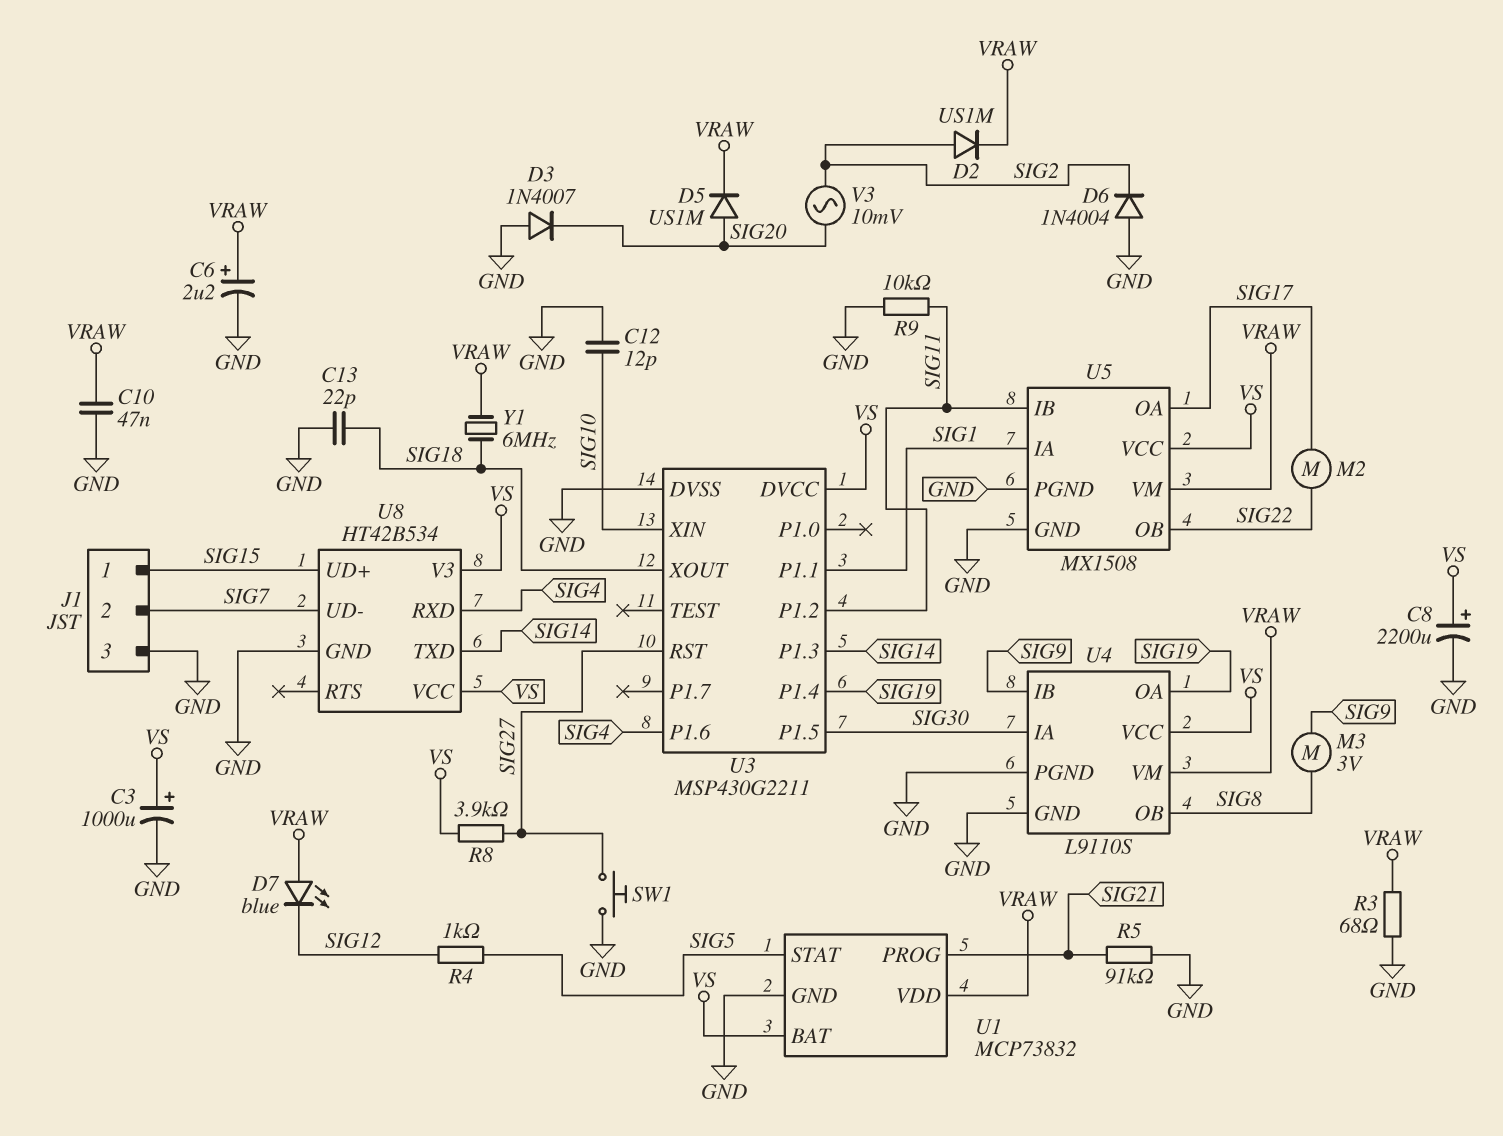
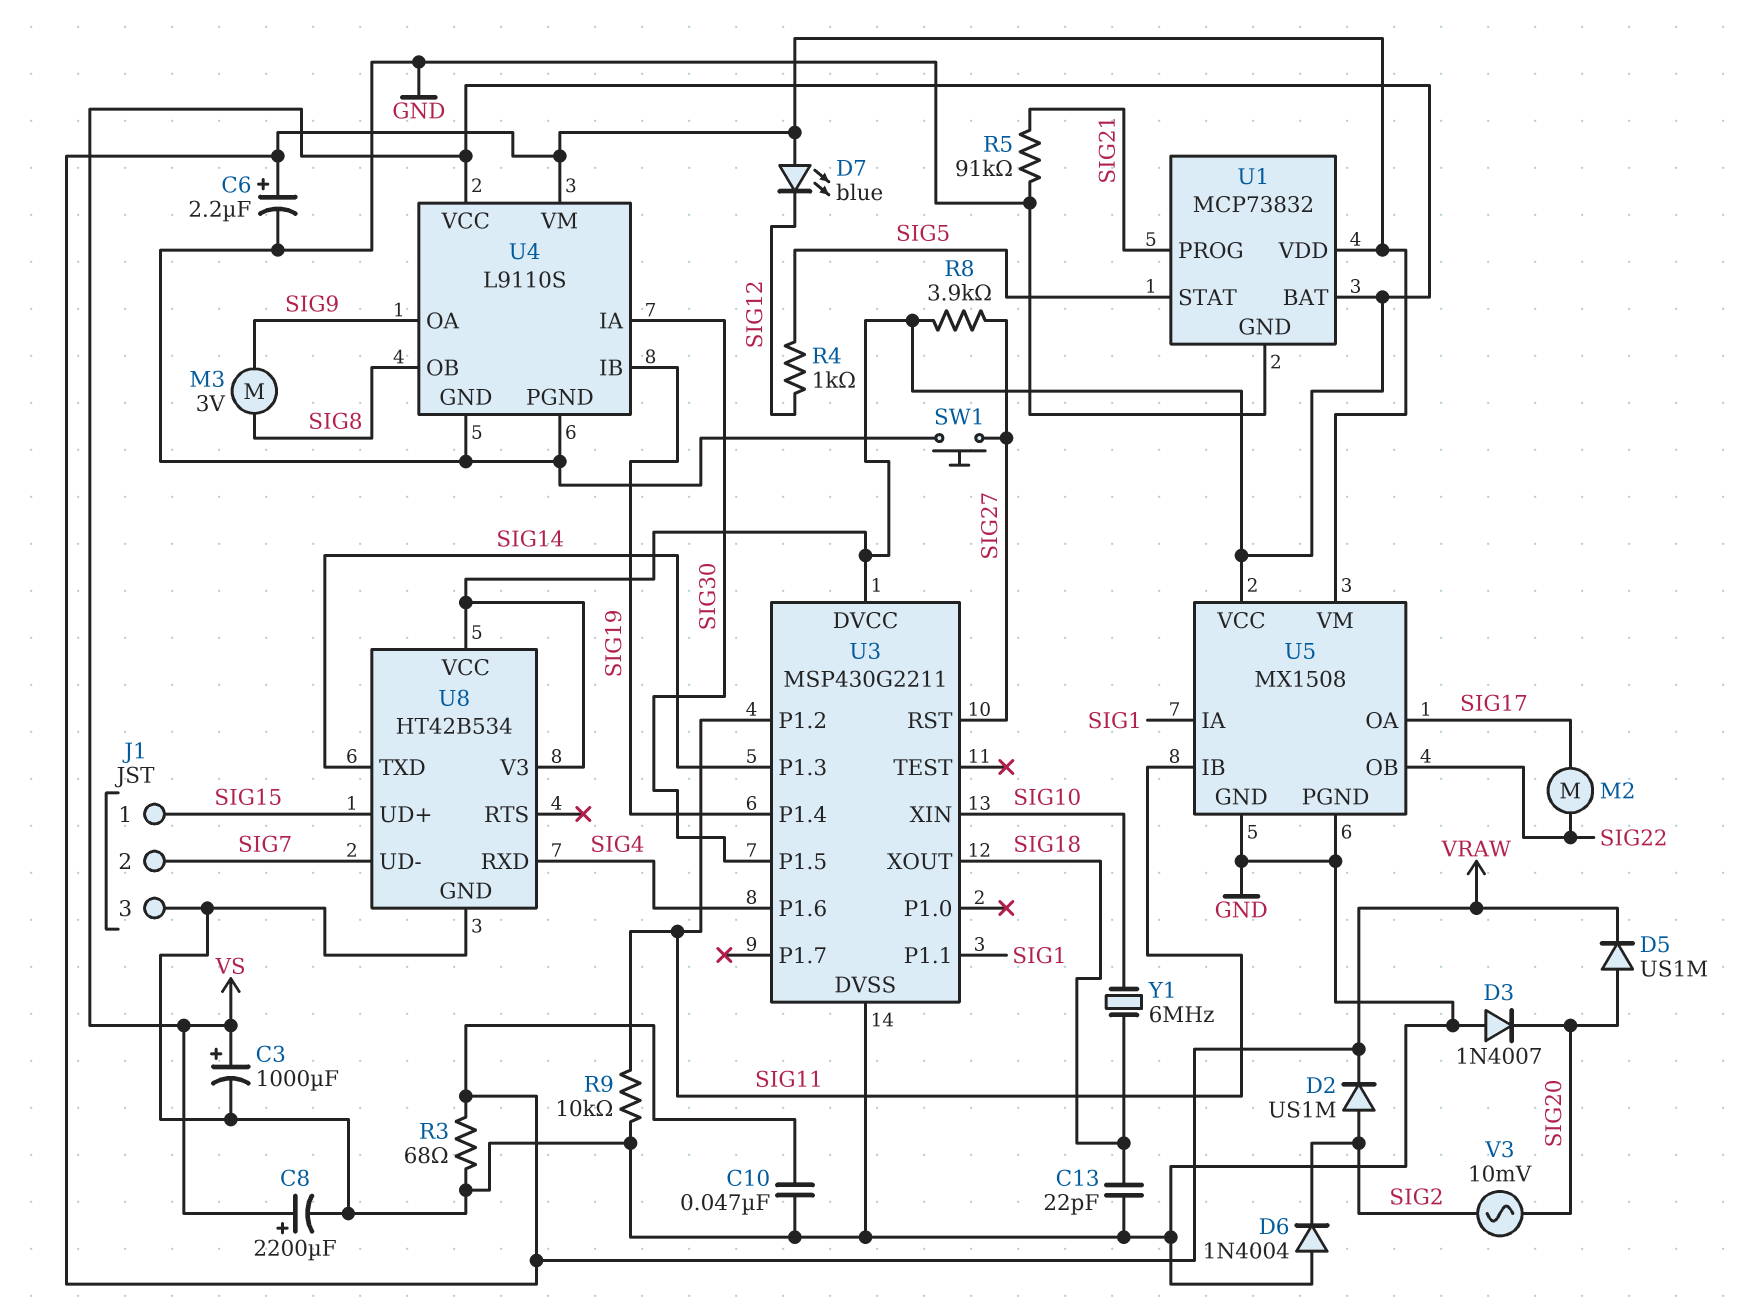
C12: 12pF (GND, SIG10) -> none
U4 pin IB: SIG9 -> SIG19
U4 pin OA: SIG19 -> SIG9
Y1: 6MHz (SIG18, VRAW) -> 6MHz (SIG10, SIG18)

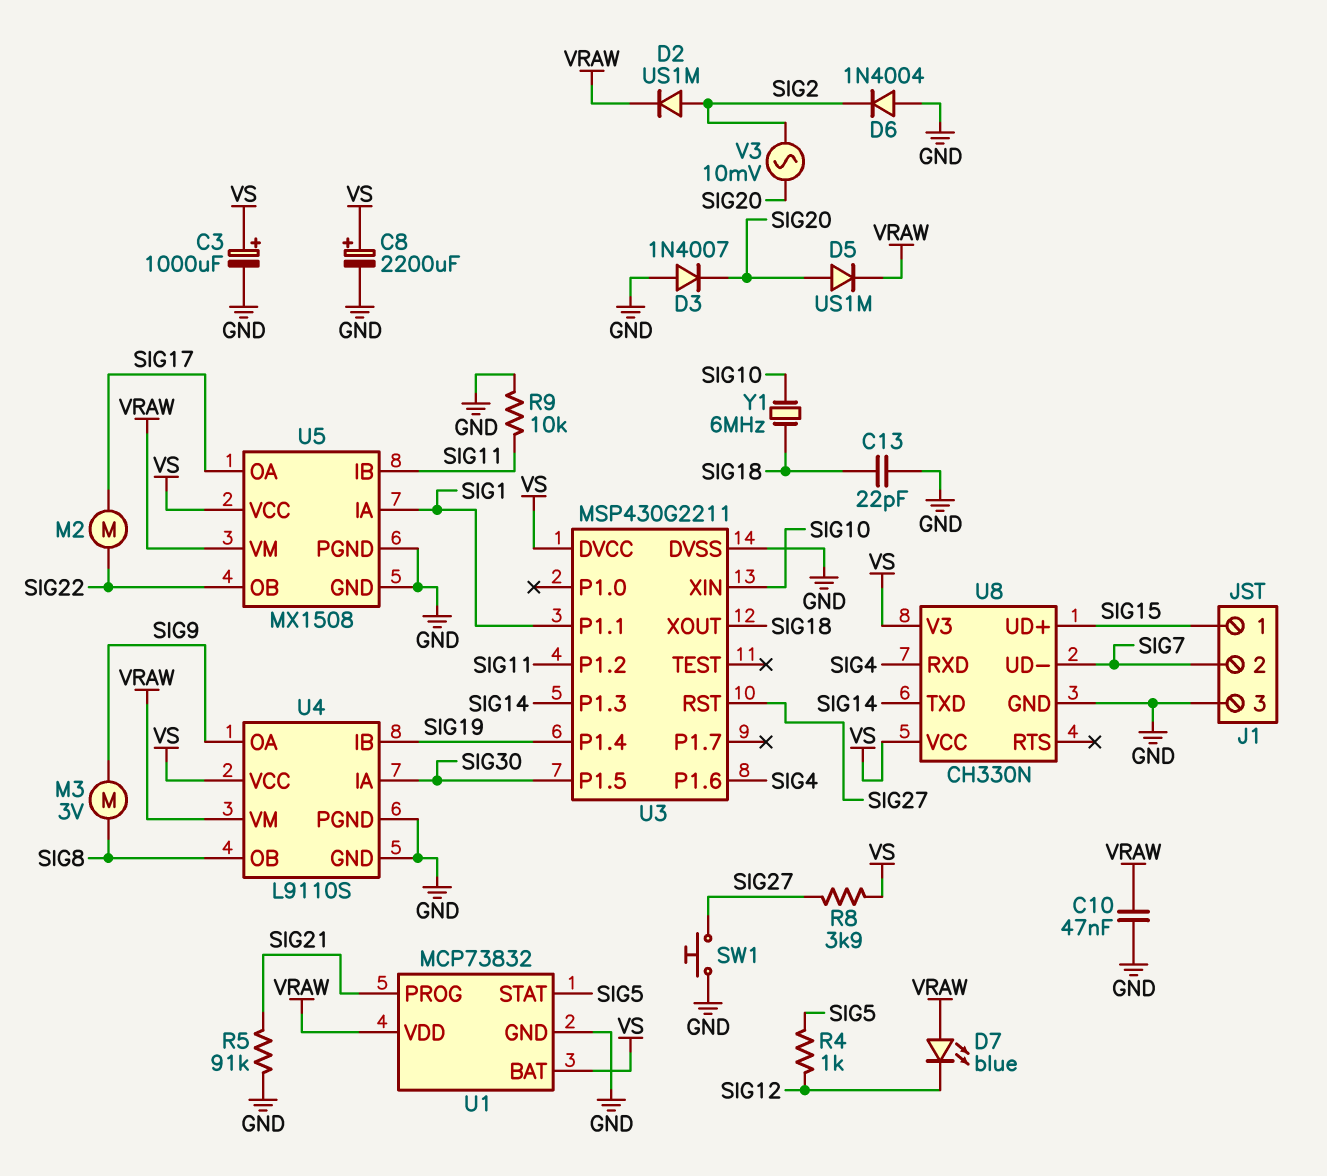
C6: 2.2uF (plus VRAW, minus GND) -> none
R3: 68 (GND, VRAW) -> none
U8: HT42B534 -> CH330N

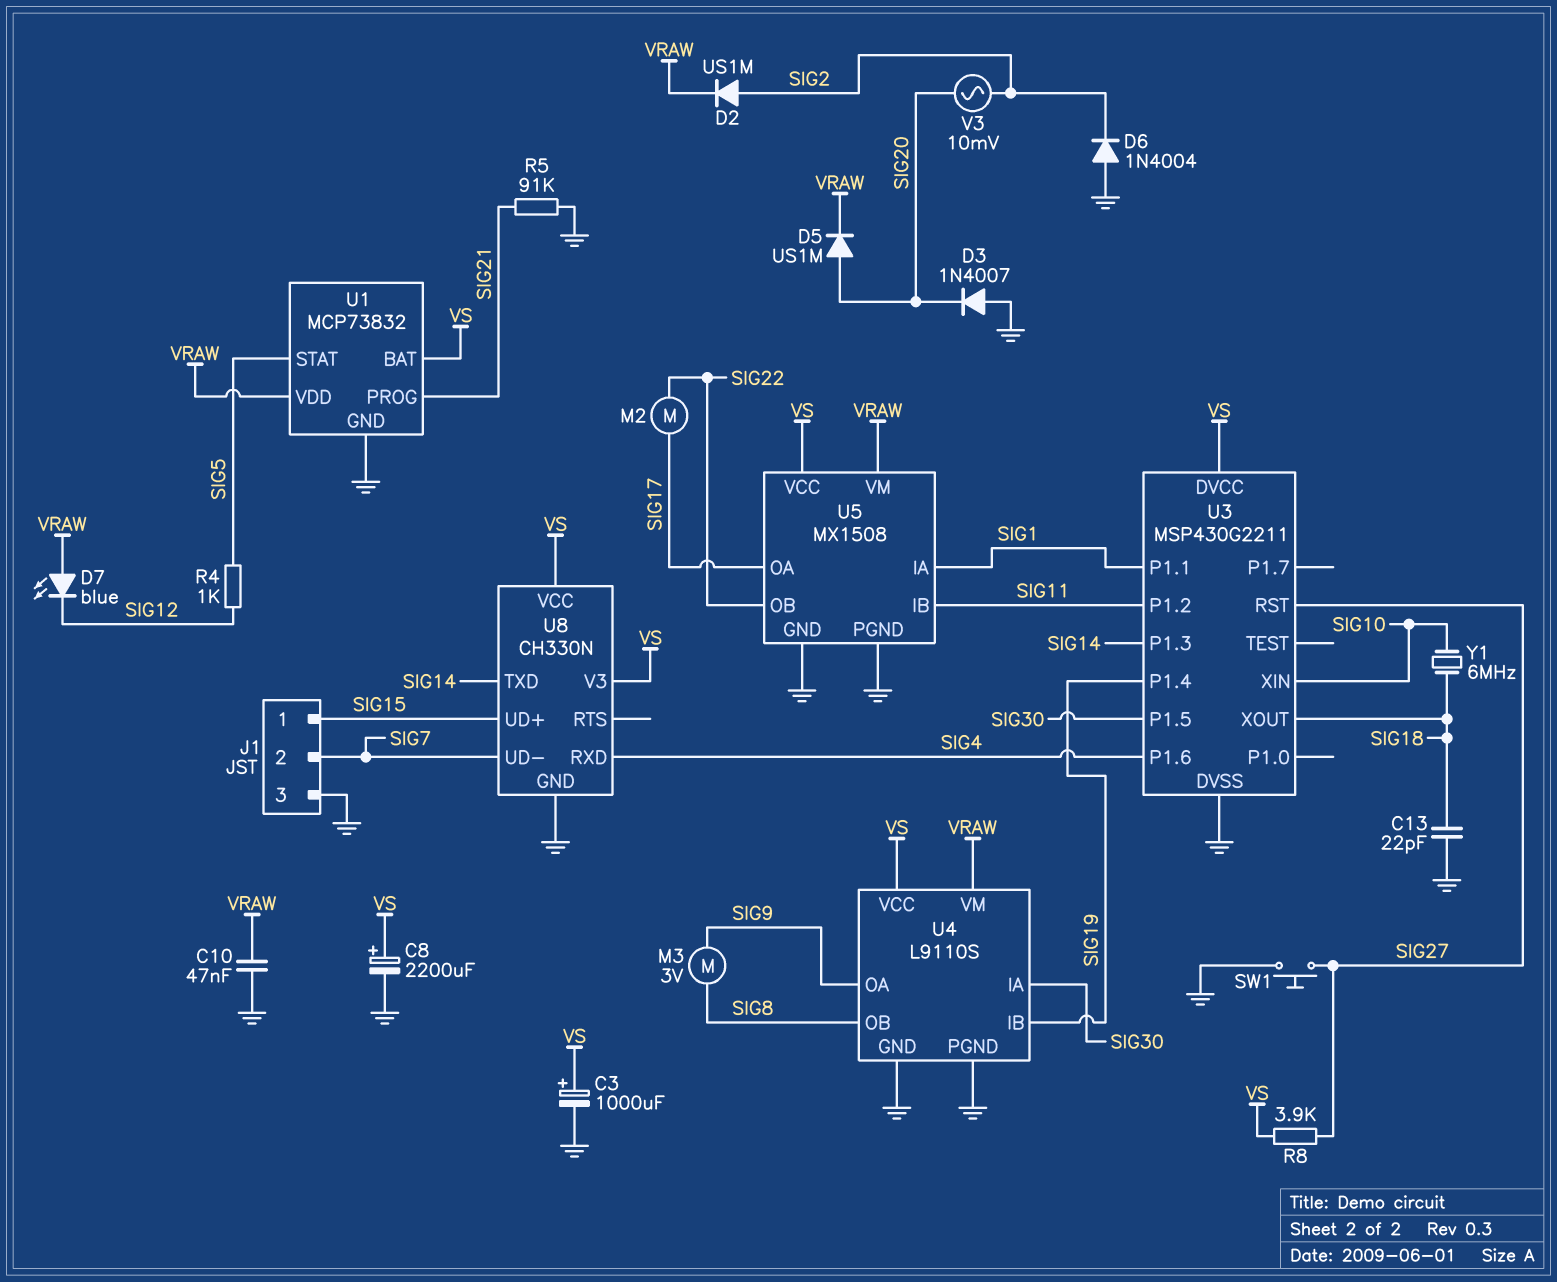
R9: 10k (GND, SIG11) -> none

